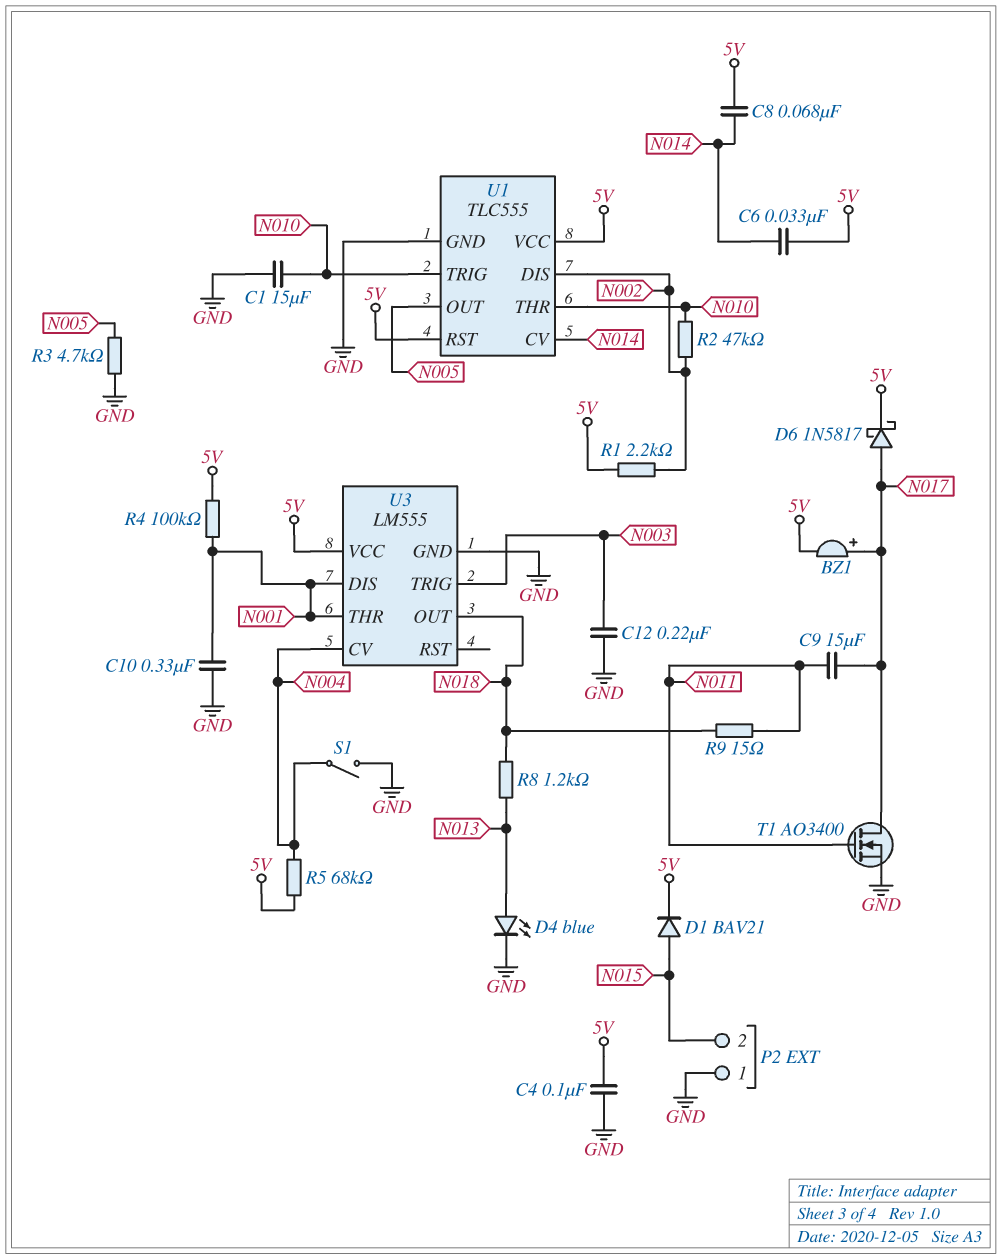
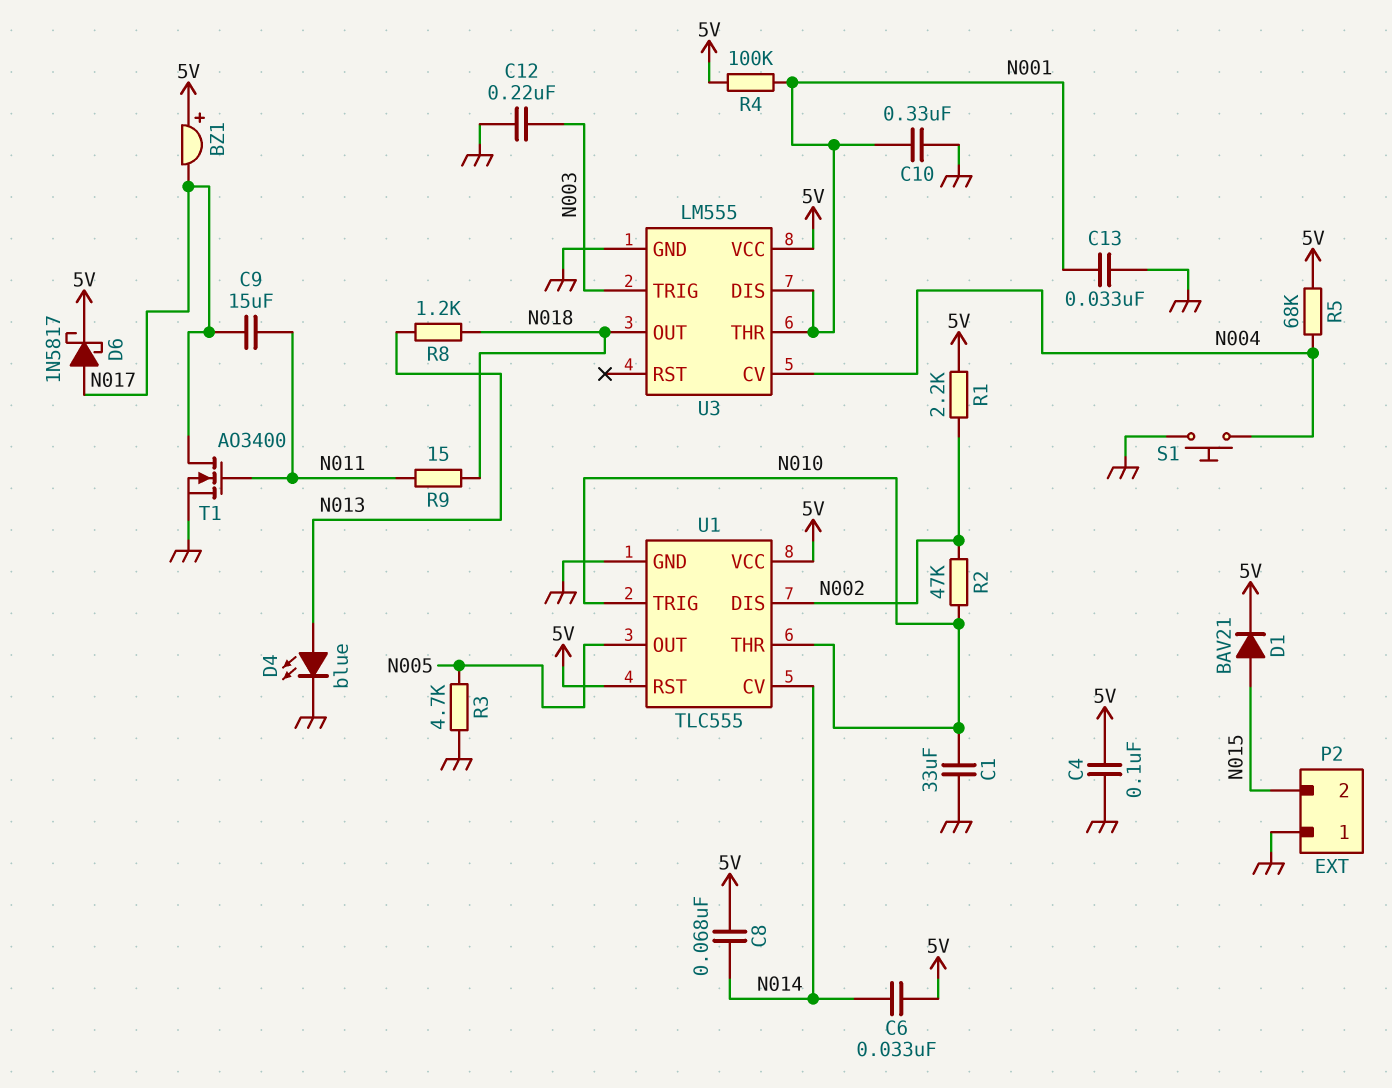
BZ1: buzzer (plus N017, minus 5V) -> buzzer (plus 5V, minus N017)
C1: 15uF (GND, N010) -> 33uF (GND, N010)
C13: none -> 33nF (GND, N001)
S1: switch (GND, N004) -> button (GND, N004)

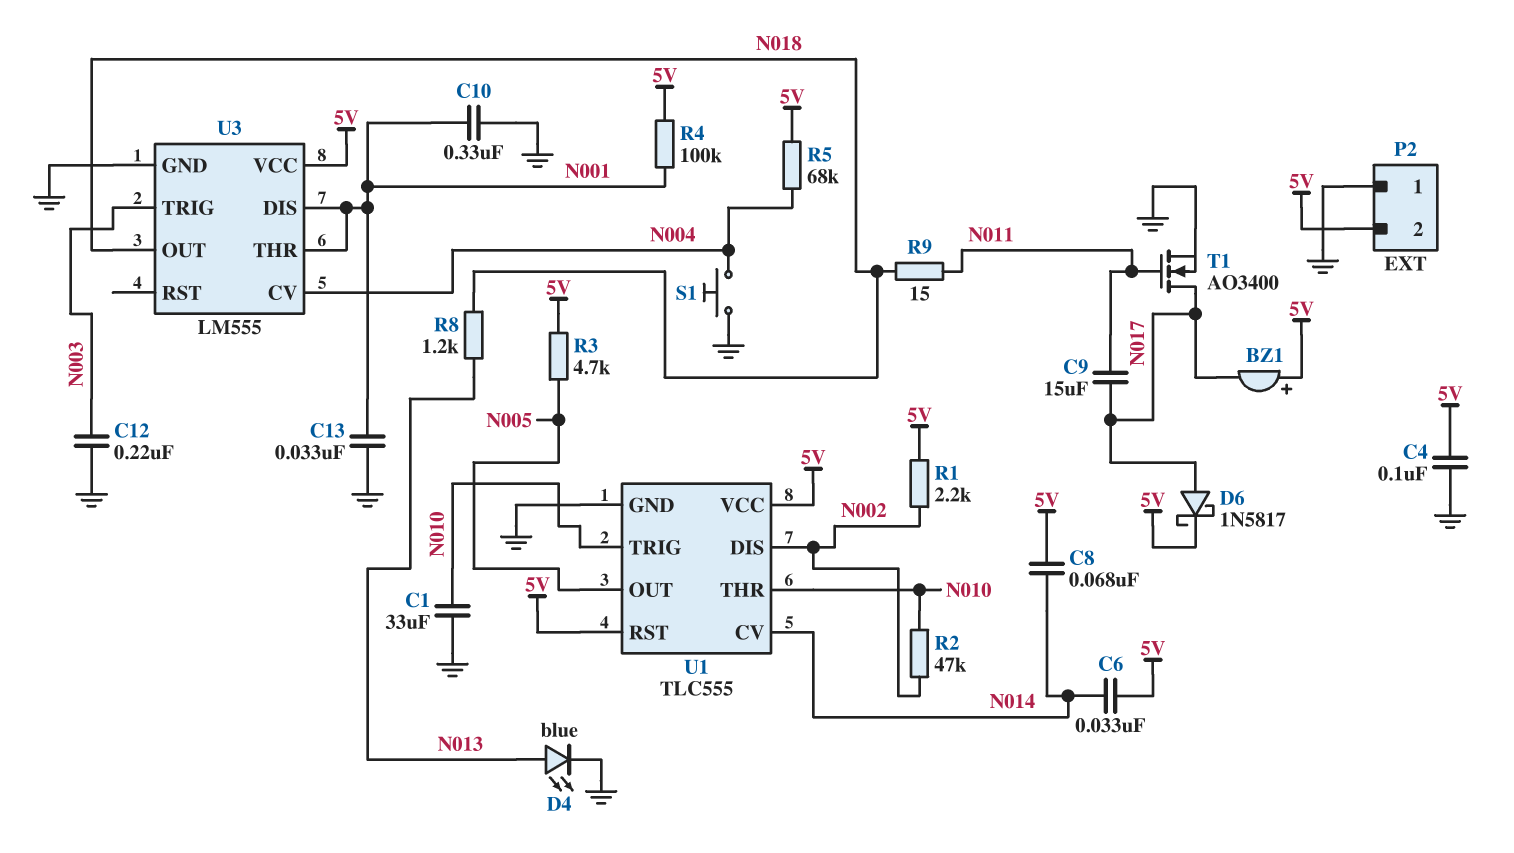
D1: diode BAV21 (A N015, K 5V) -> none
P2 pin 2: N015 -> 5V
R3: 4.7k (GND, N005) -> 4.7k (5V, N005)

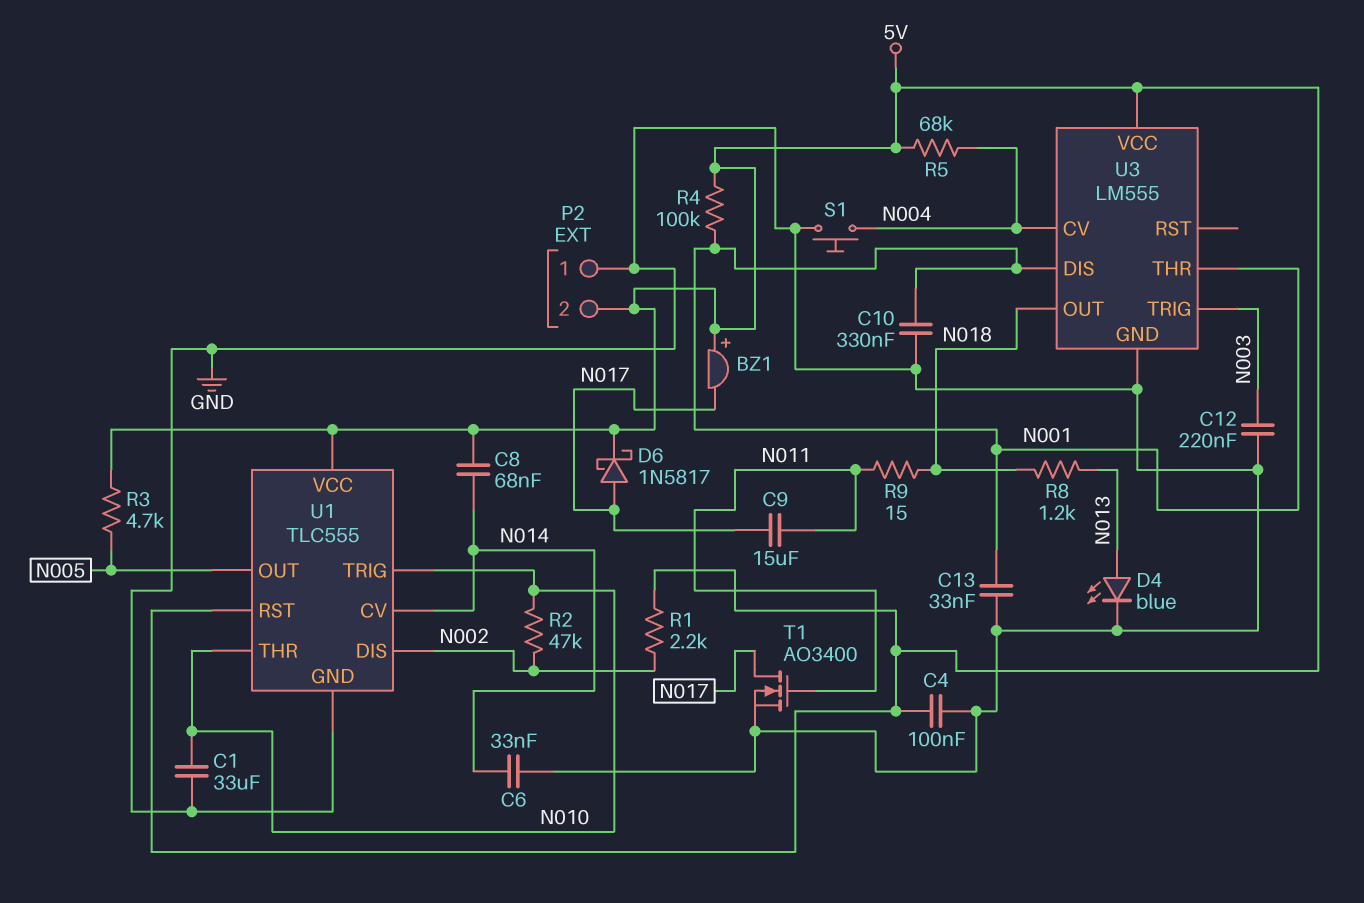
C6: 33nF (5V, N014) -> 33nF (GND, N014)

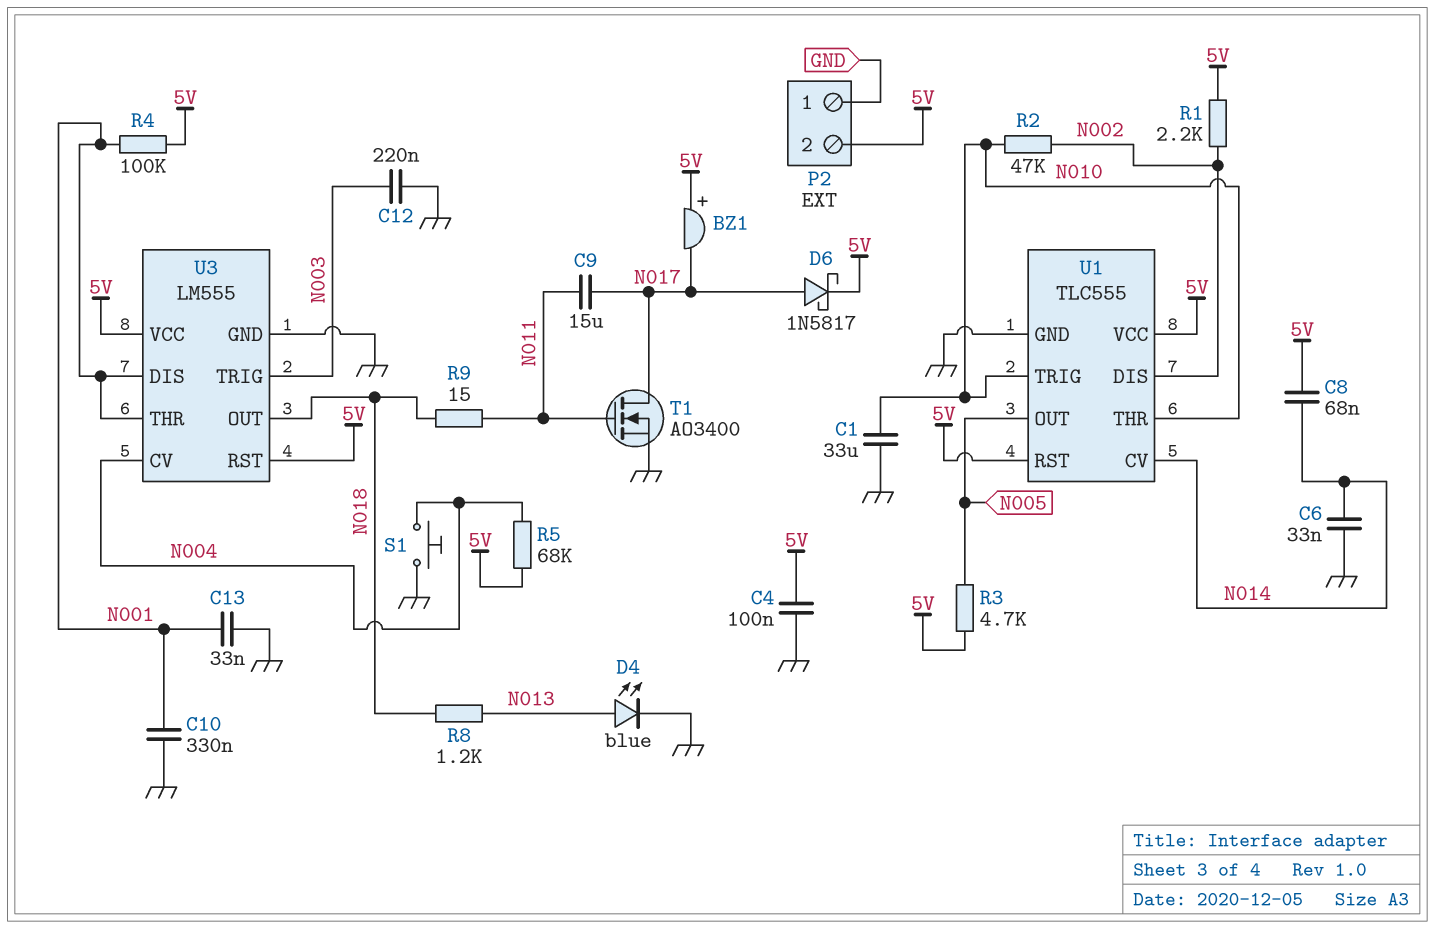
U3 pin RST: none -> 5V

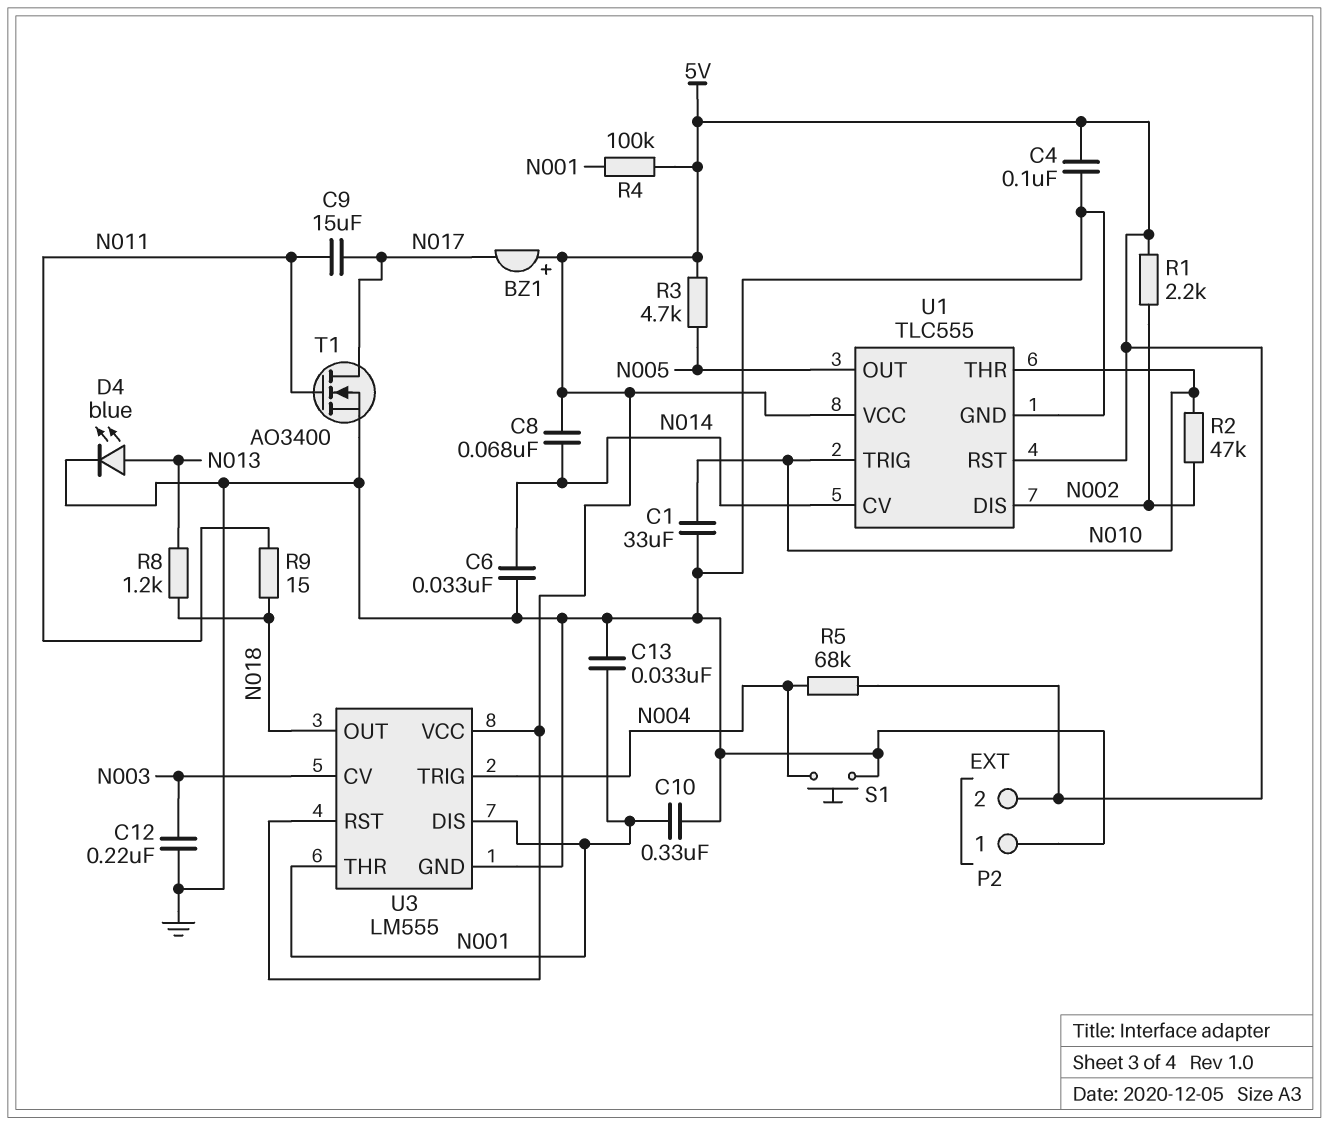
D6: schottky 1N5817 (A N017, K 5V) -> none
U3 pin CV: N004 -> N003
U3 pin TRIG: N003 -> N004

